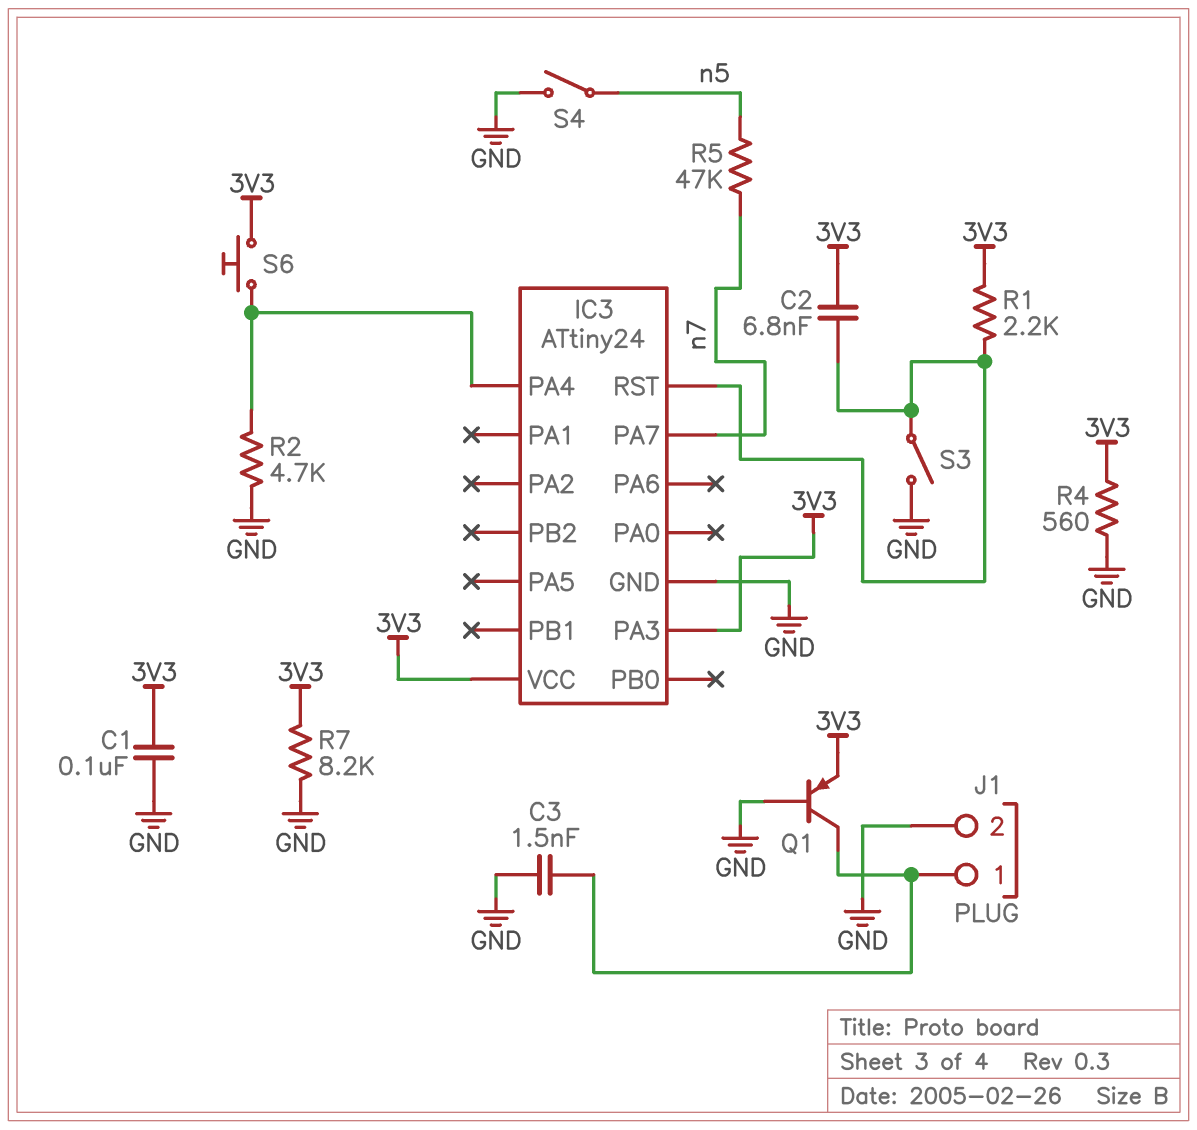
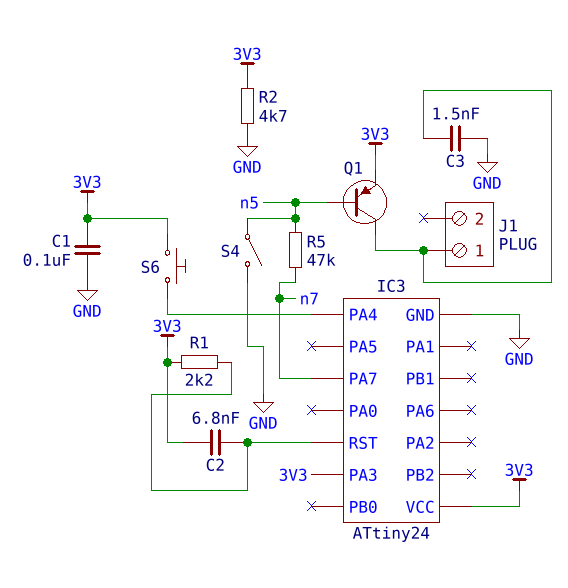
J1 pin 2: GND -> none
Q1: PNP (B GND, C J1/1, E 3V3) -> PNP (B n5, C J1/1, E 3V3)
R2: 4.7k (GND, IC3/PA4) -> 4.7k (3V3, GND)
R4: 560 (3V3, GND) -> none
R7: 8.2k (3V3, GND) -> none
S3: switch (GND, IC3/RST) -> none

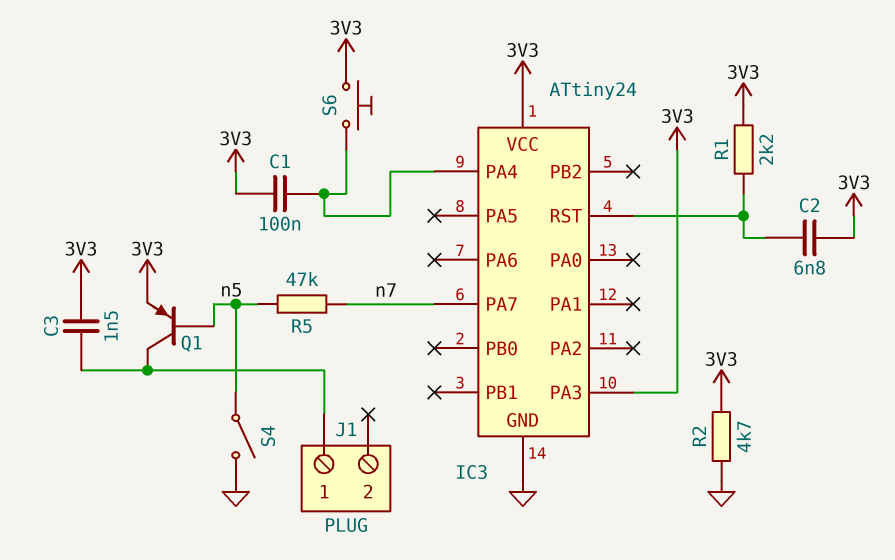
C1: 100nF (3V3, GND) -> 100nF (3V3, IC3/PA4)
C3: 1.5nF (GND, J1/1) -> 1.5nF (3V3, J1/1)

